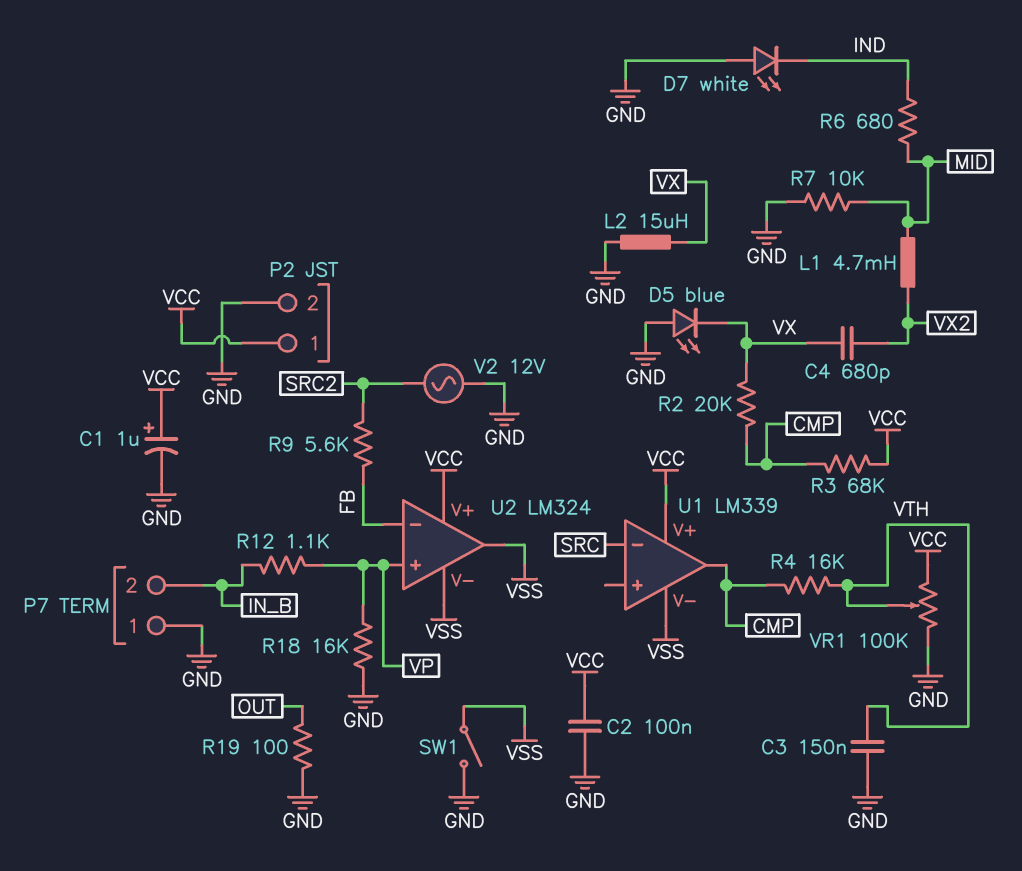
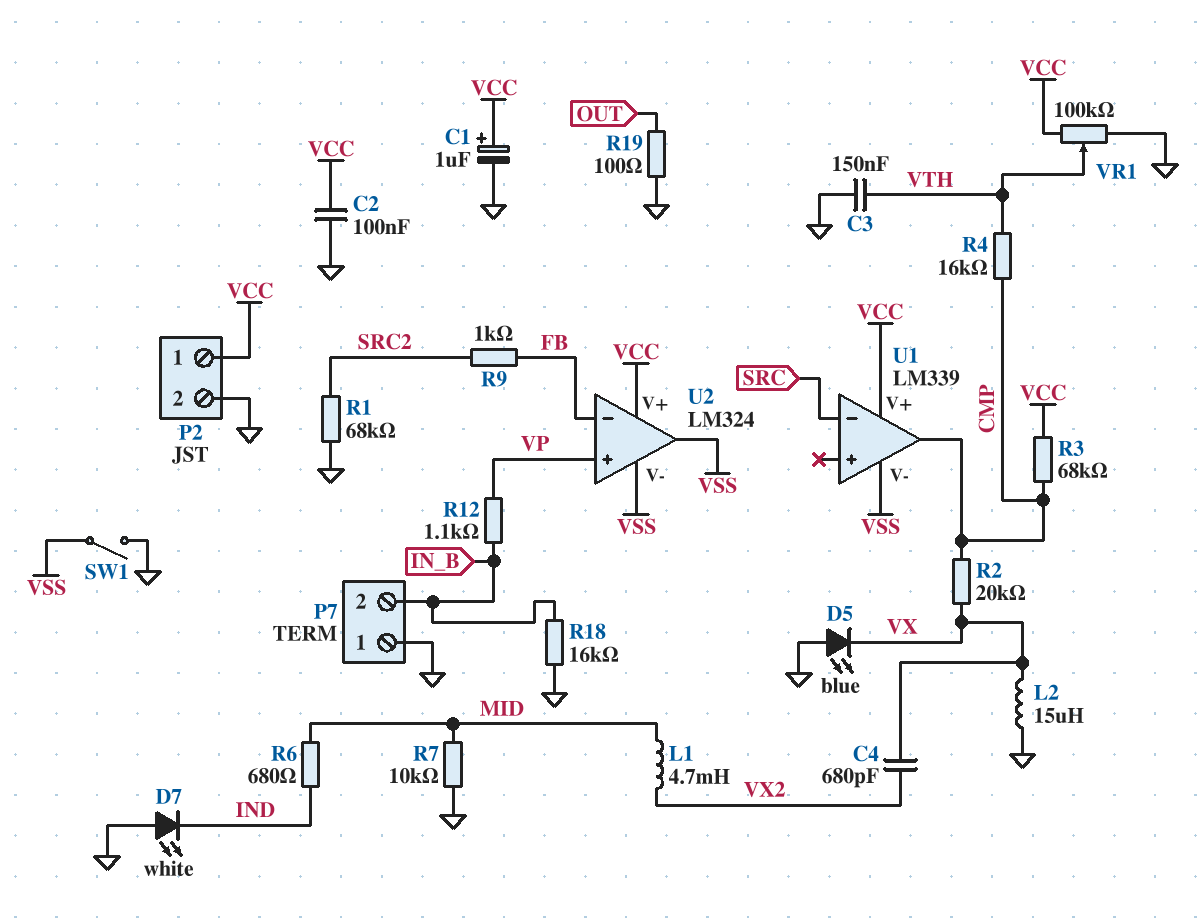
R1: none -> 68k (GND, SRC2)
R9: 5.6k (FB, SRC2) -> 1k (FB, SRC2)
R18: 16k (GND, VP) -> 16k (GND, IN_B)
V2: AC 12V (GND, SRC2) -> none

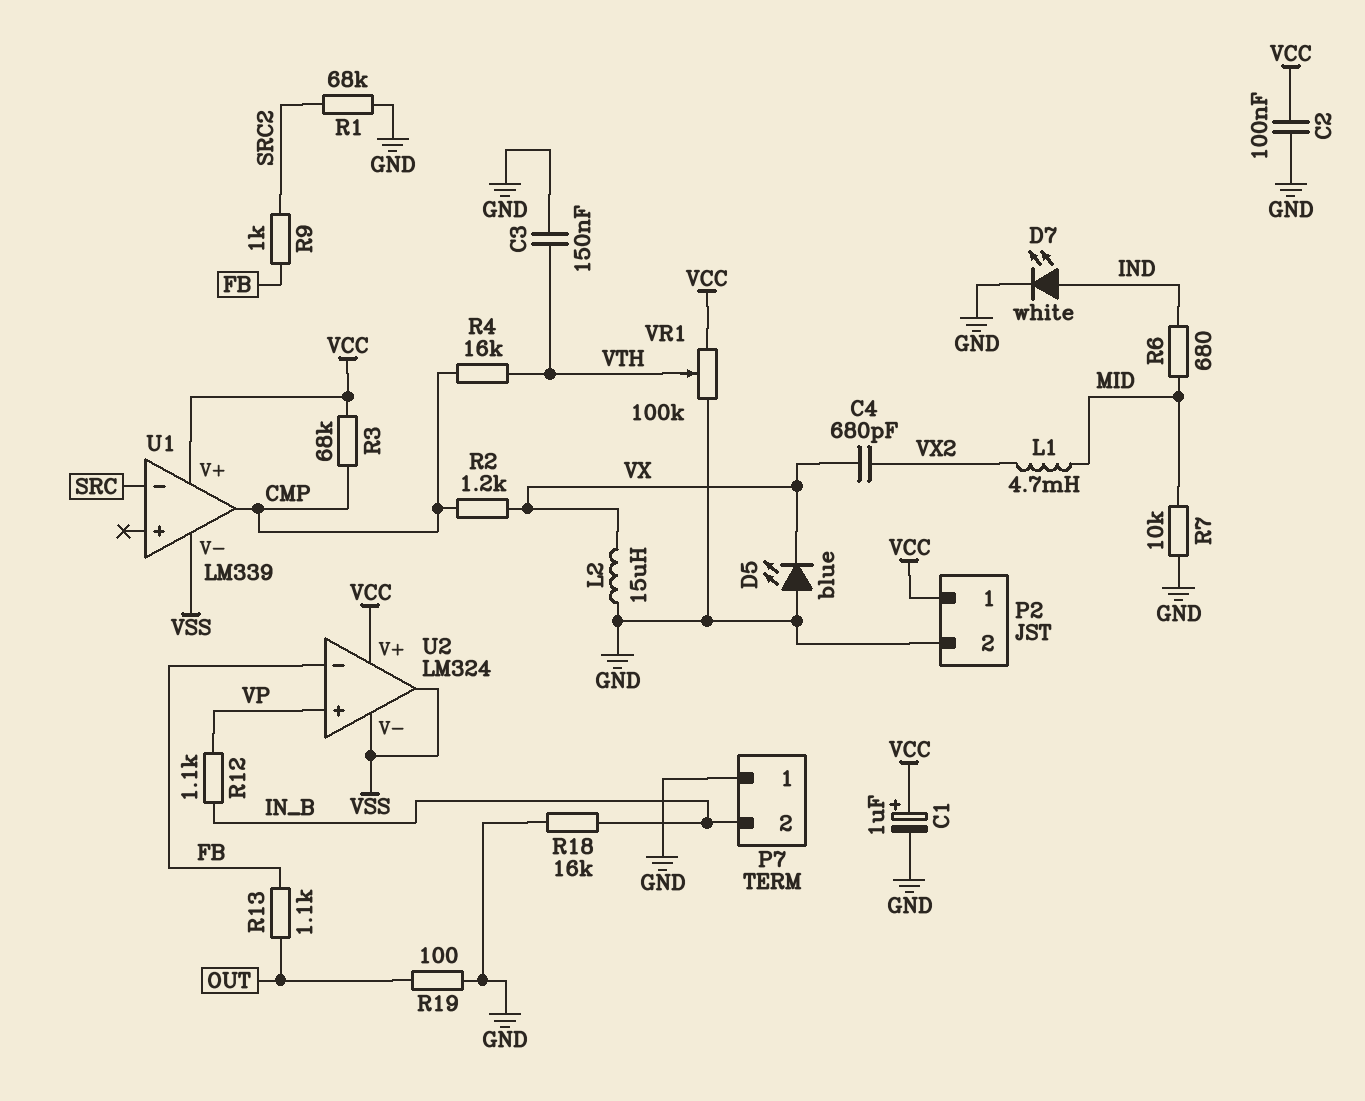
D7: LED white (A GND, K IND) -> LED white (A IND, K GND)
R2: 20k (CMP, VX) -> 1.2k (CMP, VX)
R13: none -> 1.1k (FB, OUT)
SW1: switch (GND, VSS) -> none

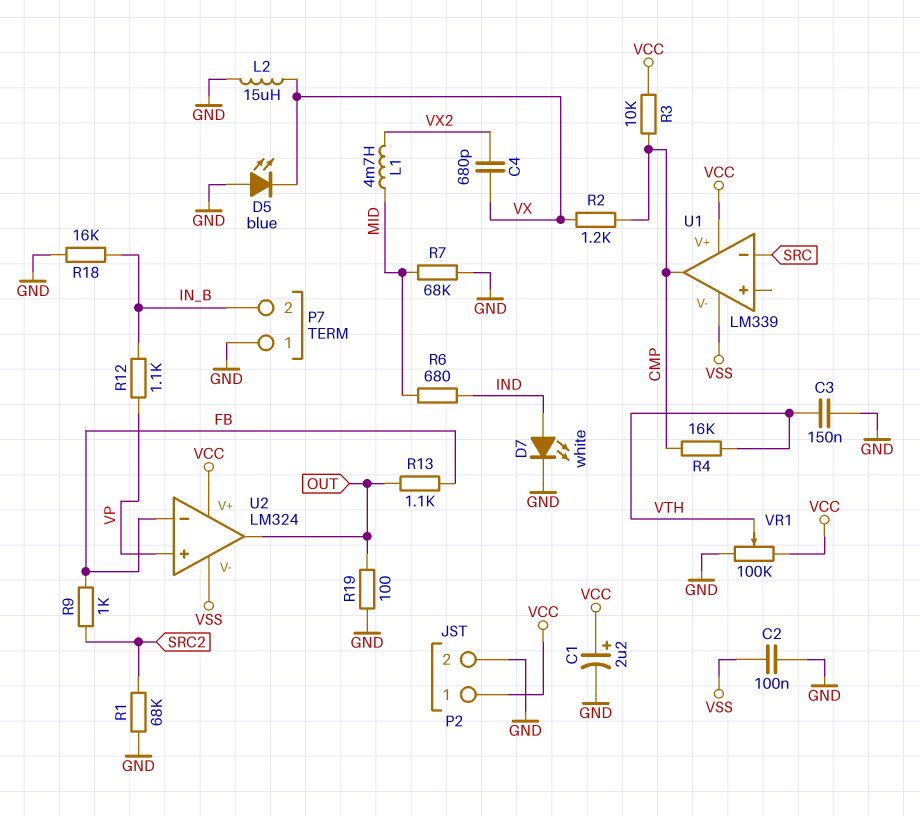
C1: 1uF (plus VCC, minus GND) -> 2.2uF (plus VCC, minus GND)
C2: 100nF (GND, VCC) -> 100nF (GND, VSS)
R3: 68k (CMP, VCC) -> 10k (CMP, VCC)
R7: 10k (GND, MID) -> 68k (GND, MID)
U2 pin out: VSS -> OUT

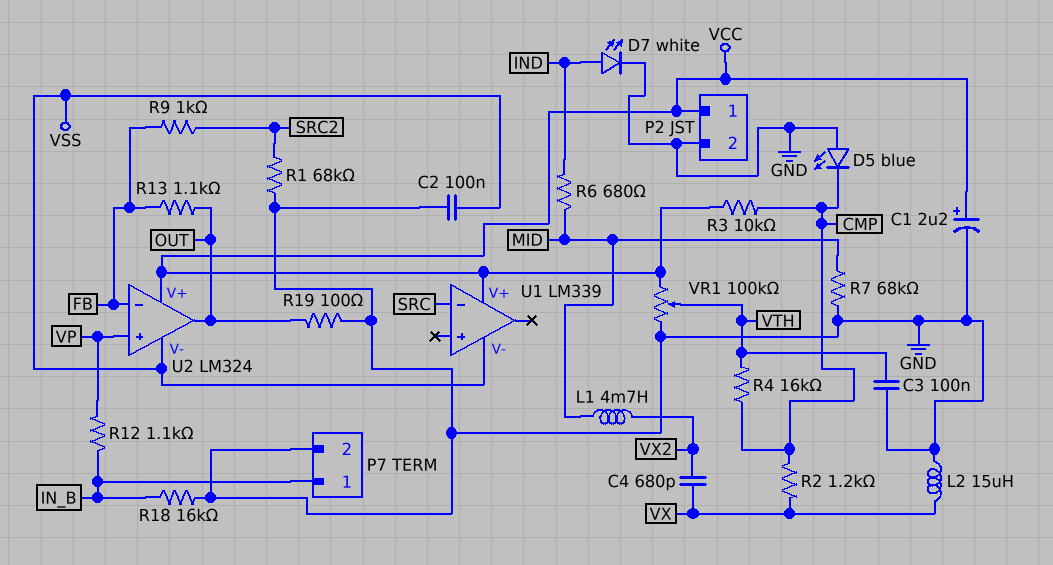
C3: 150nF (GND, VTH) -> 100nF (GND, VTH)
D5: LED blue (A GND, K VX) -> LED blue (A GND, K CMP)
P7 pin 1: GND -> IN_B
P7 pin 2: IN_B -> GND
U1 pin out: CMP -> none

